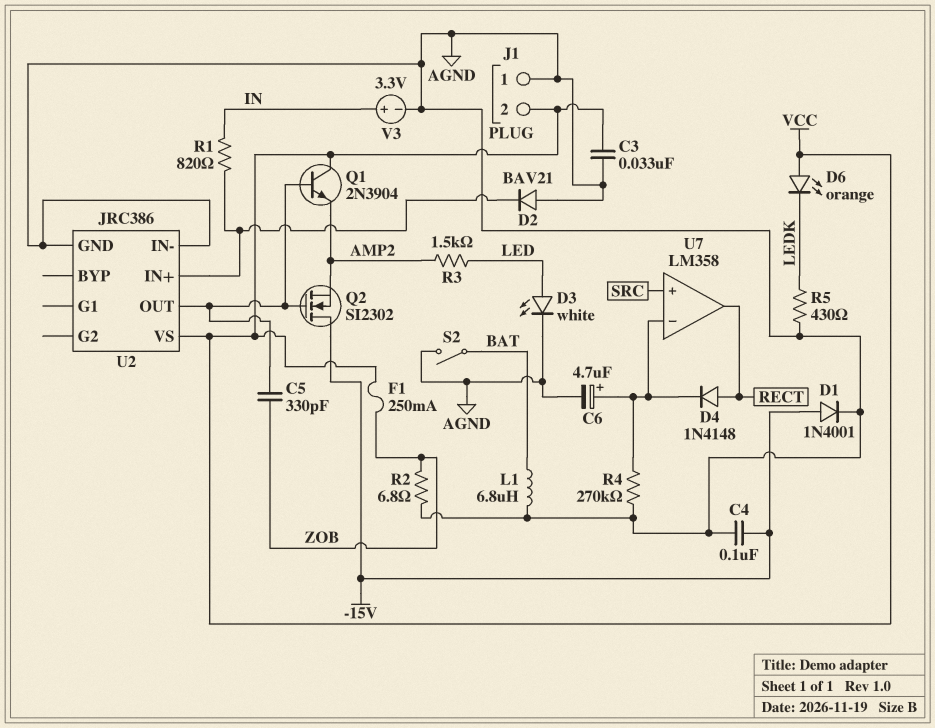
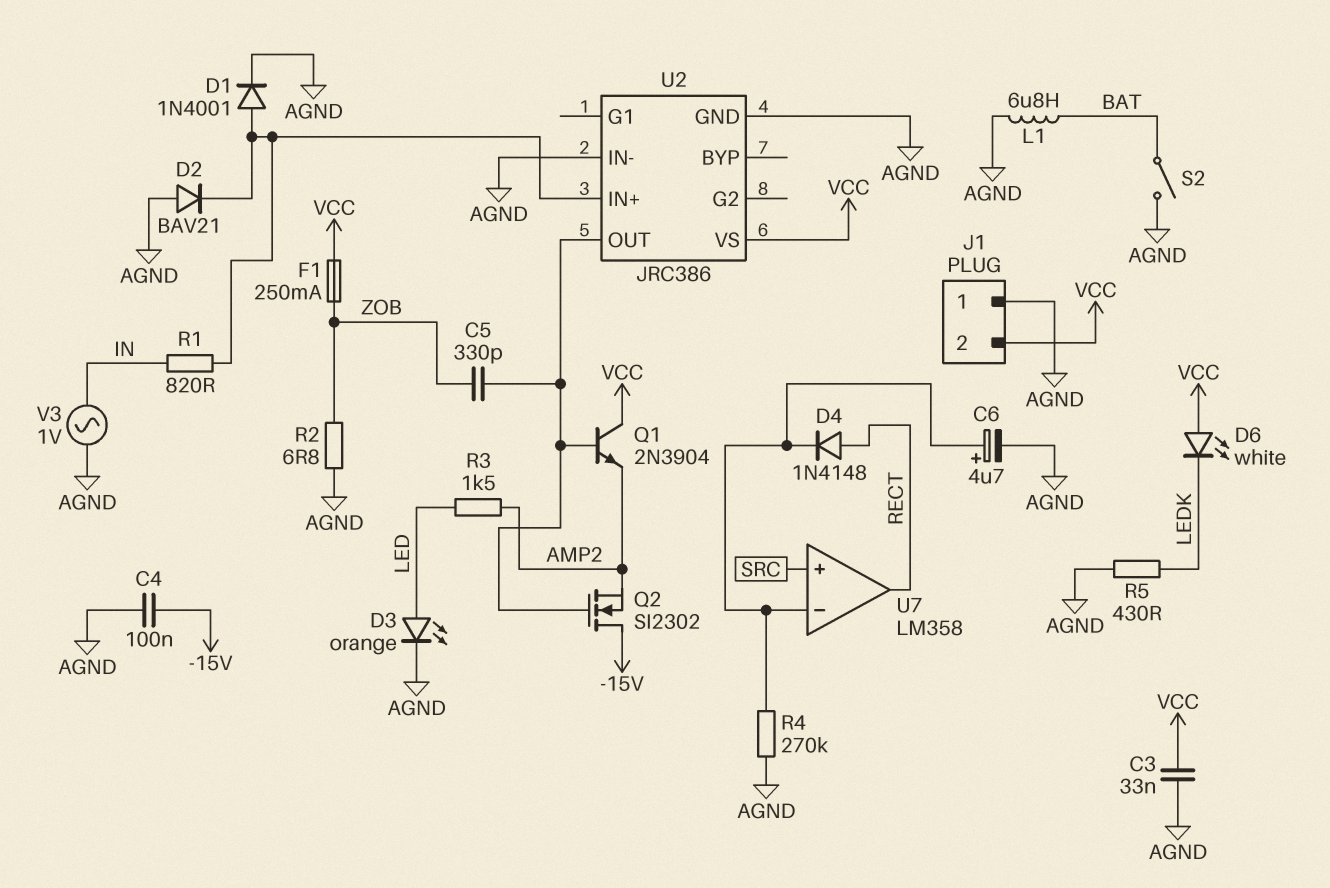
D1: diode 1N4001 (A -15V, K AGND) -> diode 1N4001 (A U2/IN+, K AGND)
D3: LED white (A LED, K AGND) -> LED orange (A LED, K AGND)
D6: LED orange (A VCC, K LEDK) -> LED white (A VCC, K LEDK)
V3: 3.3V (plus IN, minus AGND) -> AC 1V (AGND, IN)

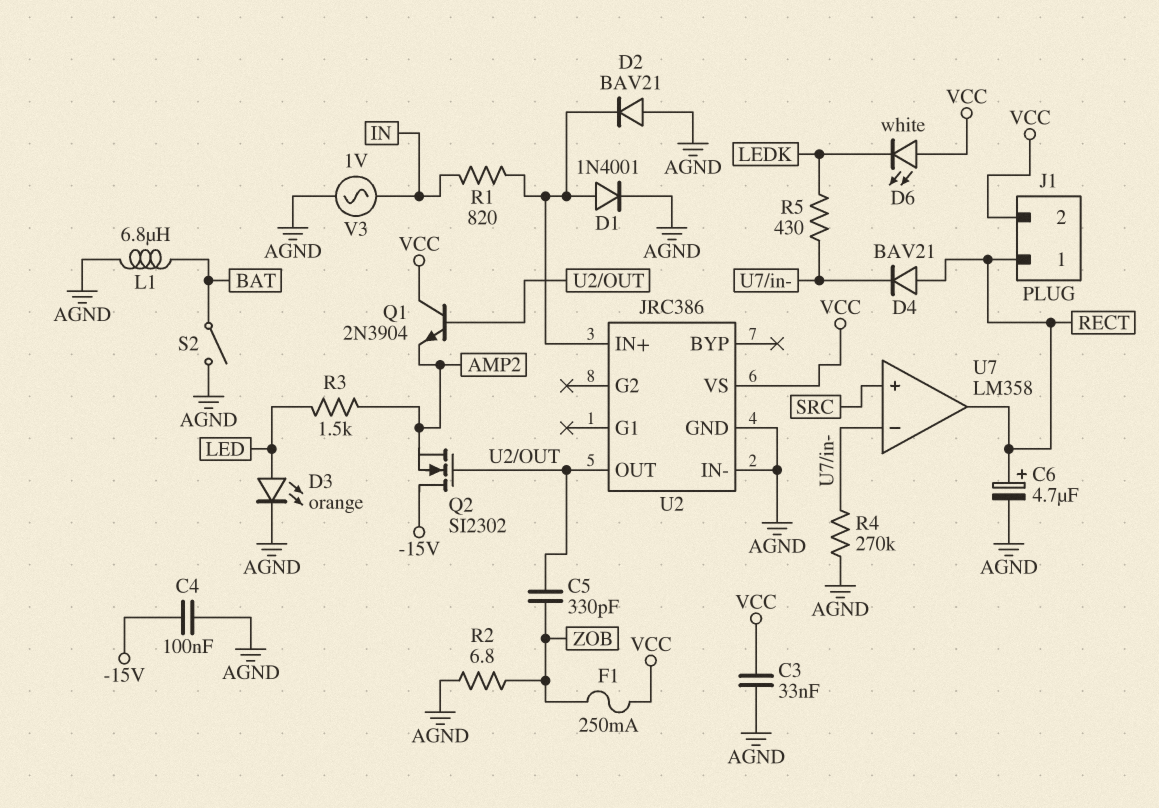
C6: 4.7uF (plus U7/in-, minus AGND) -> 4.7uF (plus RECT, minus AGND)
D4: diode 1N4148 (A RECT, K U7/in-) -> diode BAV21 (A RECT, K U7/in-)
J1 pin 1: AGND -> RECT
R5: 430 (AGND, LEDK) -> 430 (LEDK, U7/in-)

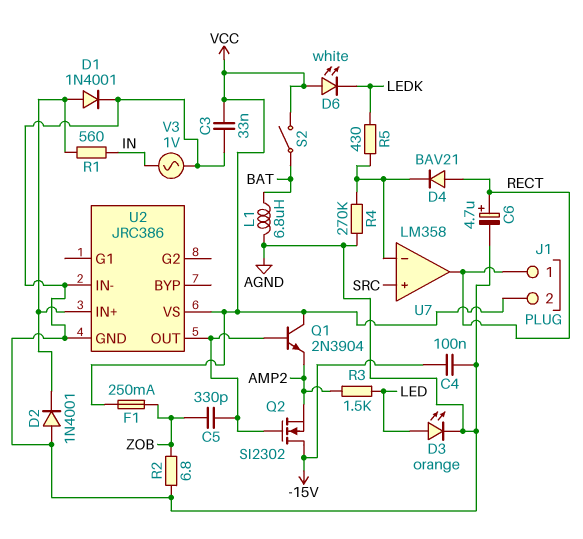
D2: diode BAV21 (A AGND, K U2/IN+) -> diode 1N4001 (A AGND, K U2/IN+)
R1: 820 (IN, U2/IN+) -> 560 (IN, U2/IN+)
S2: switch (AGND, BAT) -> switch (BAT, VCC)

